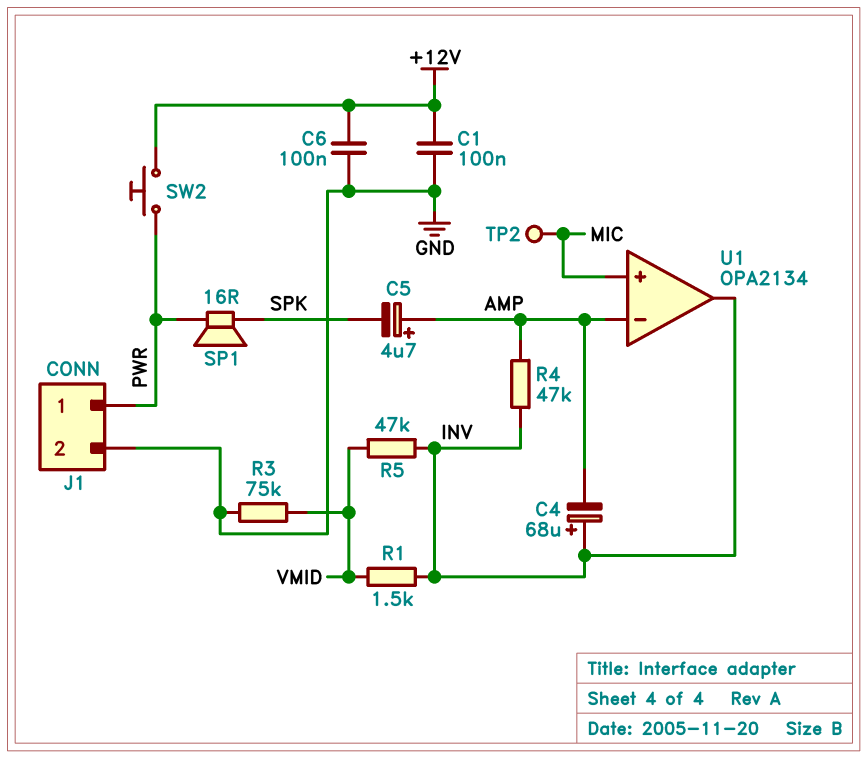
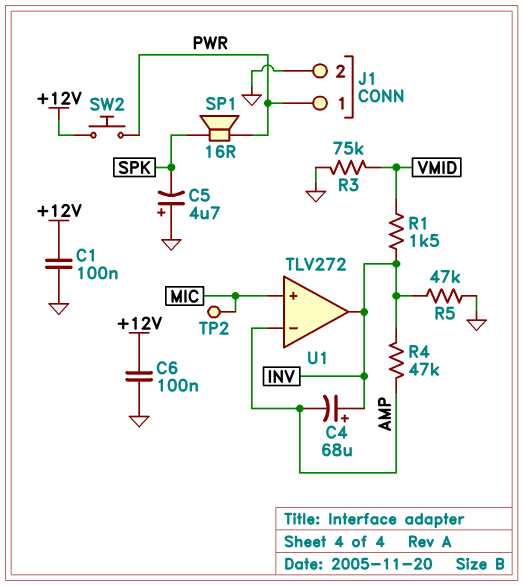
C5: 4.7uF (plus AMP, minus SPK) -> 4.7uF (plus GND, minus SPK)
R5: 47k (INV, VMID) -> 47k (GND, INV)
U1: OPA2134 -> TLV272

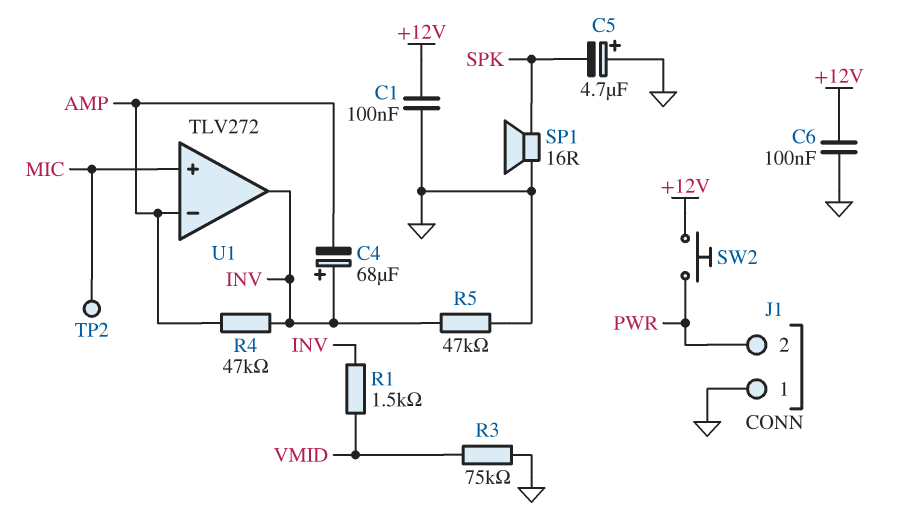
J1 pin 1: PWR -> GND
J1 pin 2: GND -> PWR
SP1: speaker 16R (PWR, SPK) -> speaker 16R (GND, SPK)

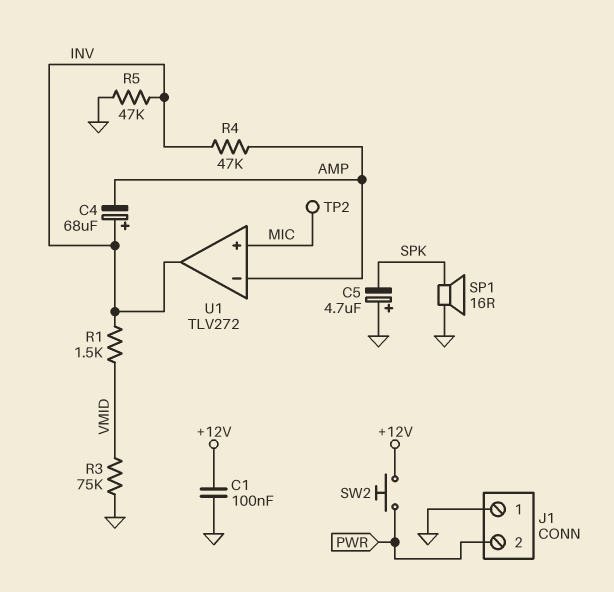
C6: 100nF (+12V, GND) -> none

